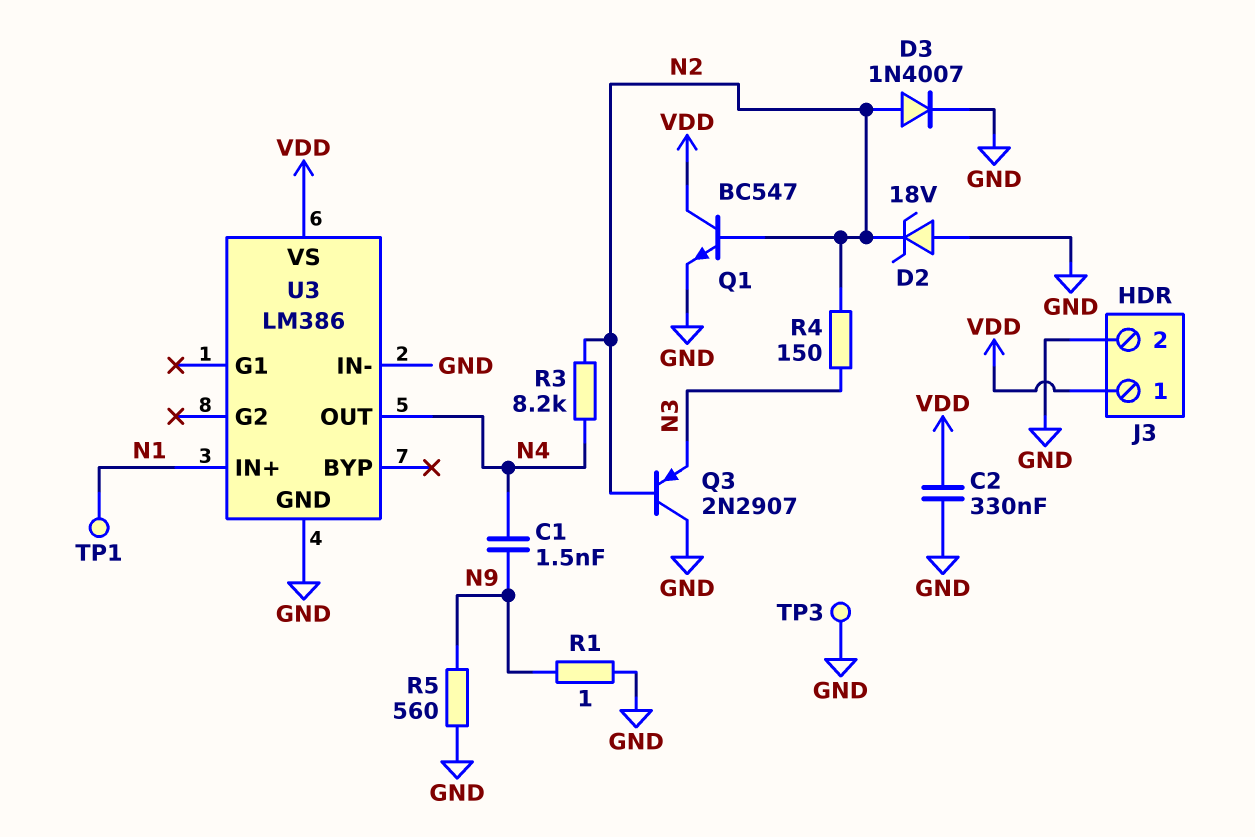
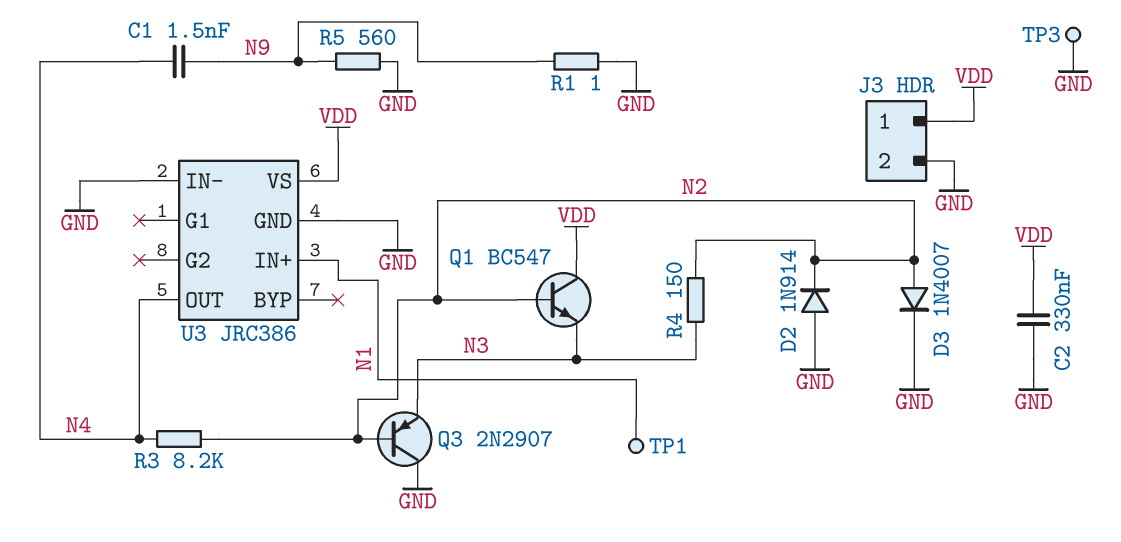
D2: zener 18V (A GND, K N2) -> diode 1N914 (A GND, K N2)
Q1: NPN BC547 (B N2, C VDD, E GND) -> NPN BC547 (B N2, C VDD, E N3)
U3: LM386 -> JRC386

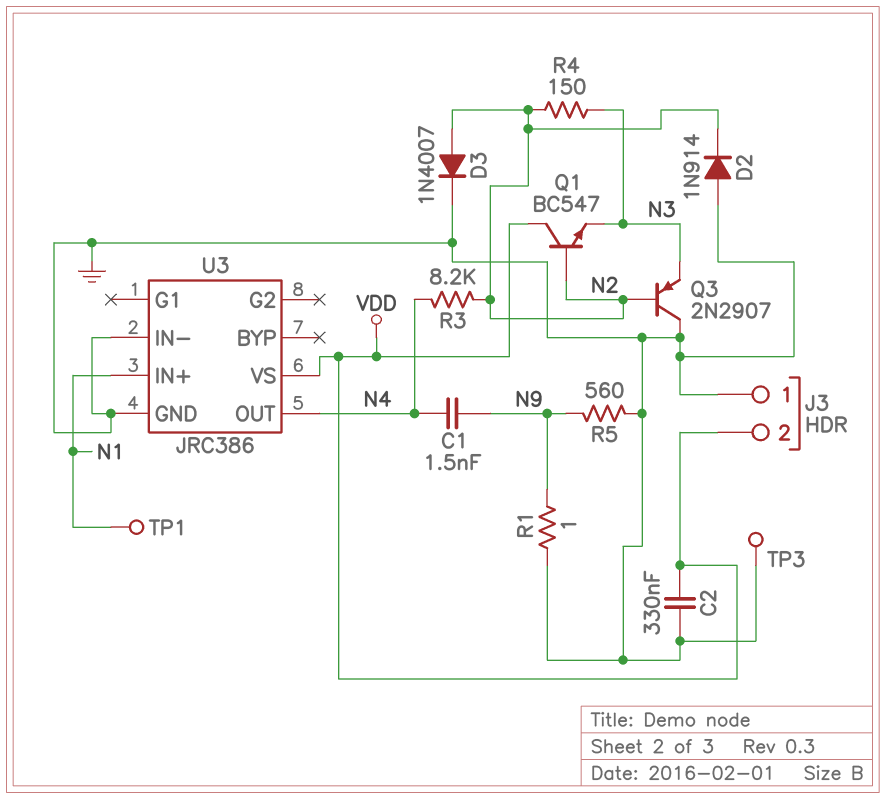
J3 pin 1: VDD -> GND
J3 pin 2: GND -> VDD

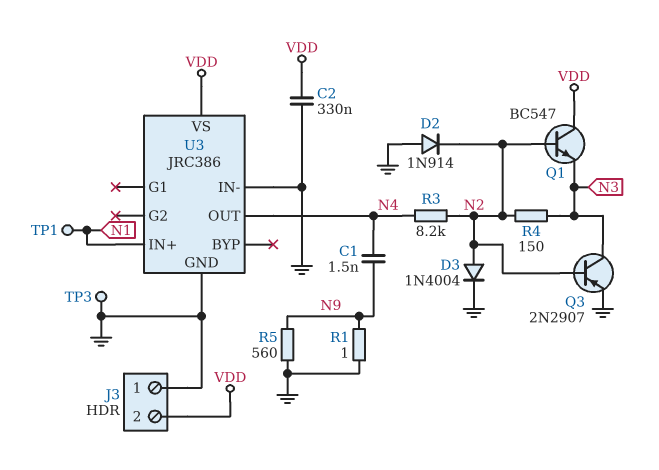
D3: diode 1N4007 (A N2, K GND) -> diode 1N4004 (A N2, K GND)
Q3: PNP 2N2907 (B N2, C GND, E N3) -> PNP 2N2907 (B N2, C N3, E GND)

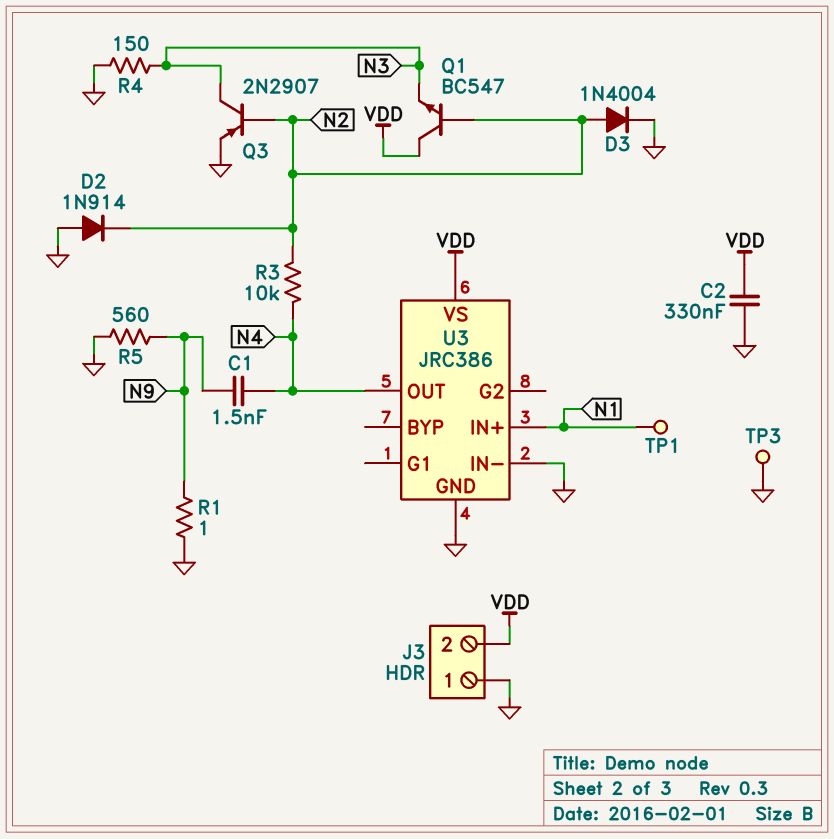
R3: 8.2k (N2, N4) -> 10k (N2, N4)
R4: 150 (N2, N3) -> 150 (GND, N3)

